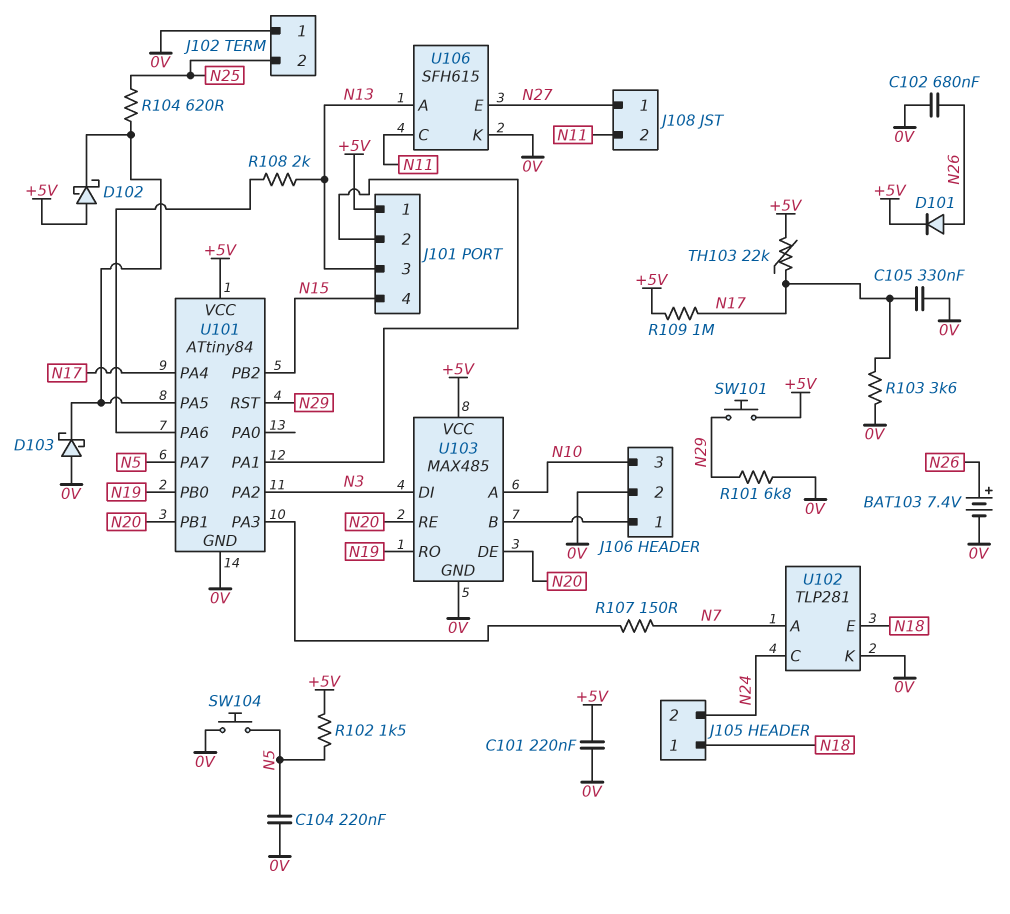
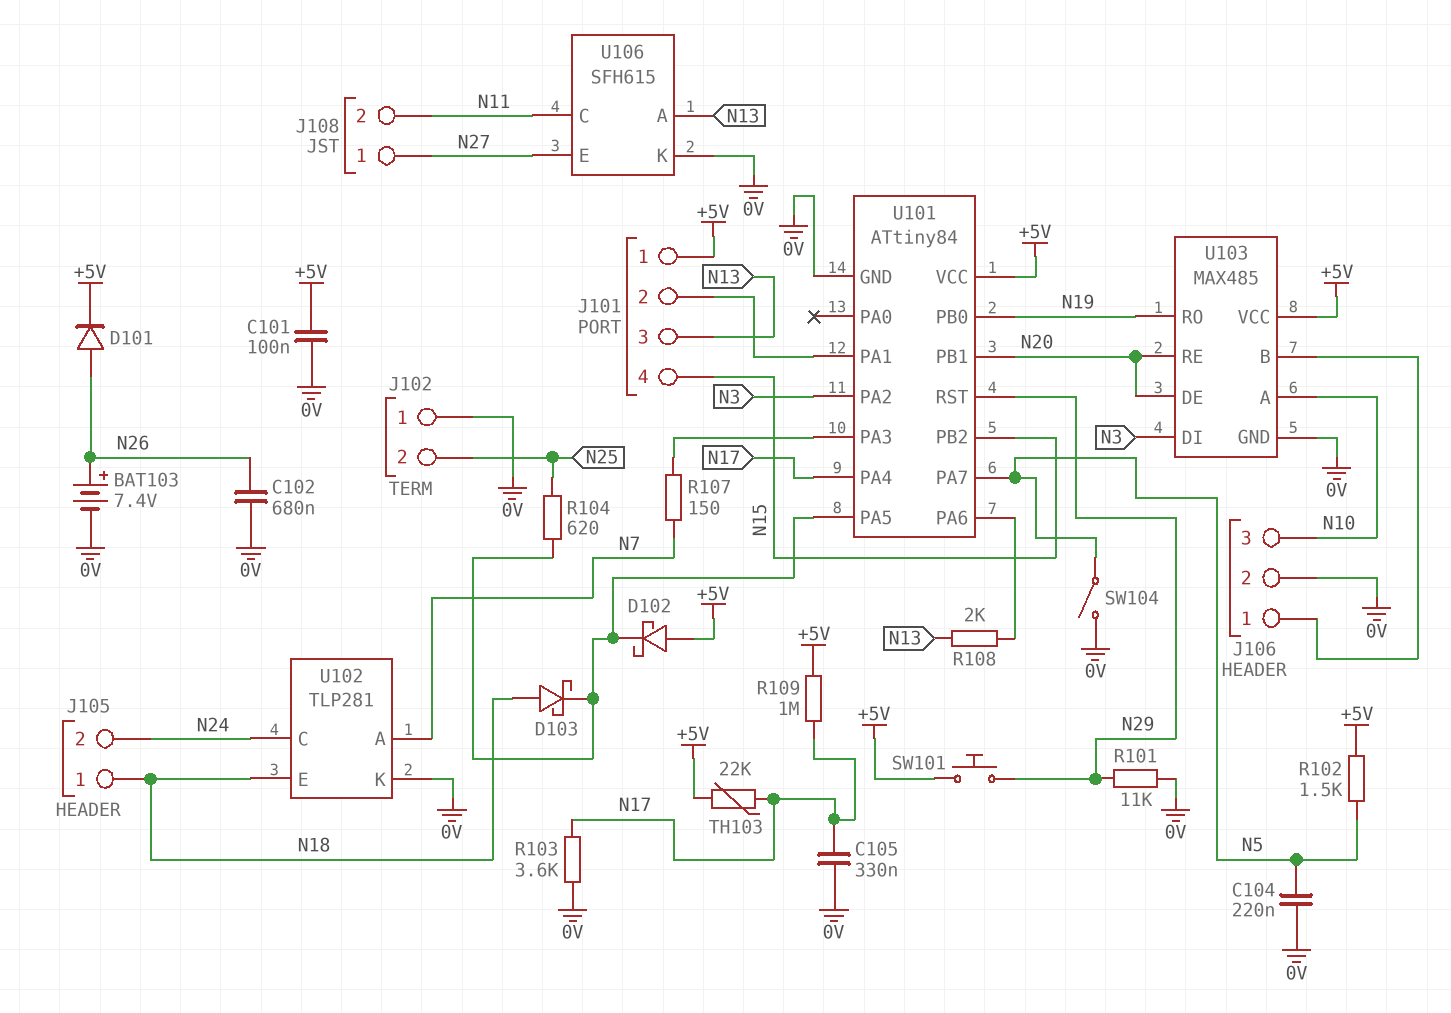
C101: 220nF (+5V, 0V) -> 100nF (+5V, 0V)
D103: schottky (A 0V, K U101/PA5) -> schottky (A N18, K U101/PA5)
R101: 6.8k (0V, N29) -> 11k (0V, N29)
SW104: button (0V, N5) -> switch (0V, N5)

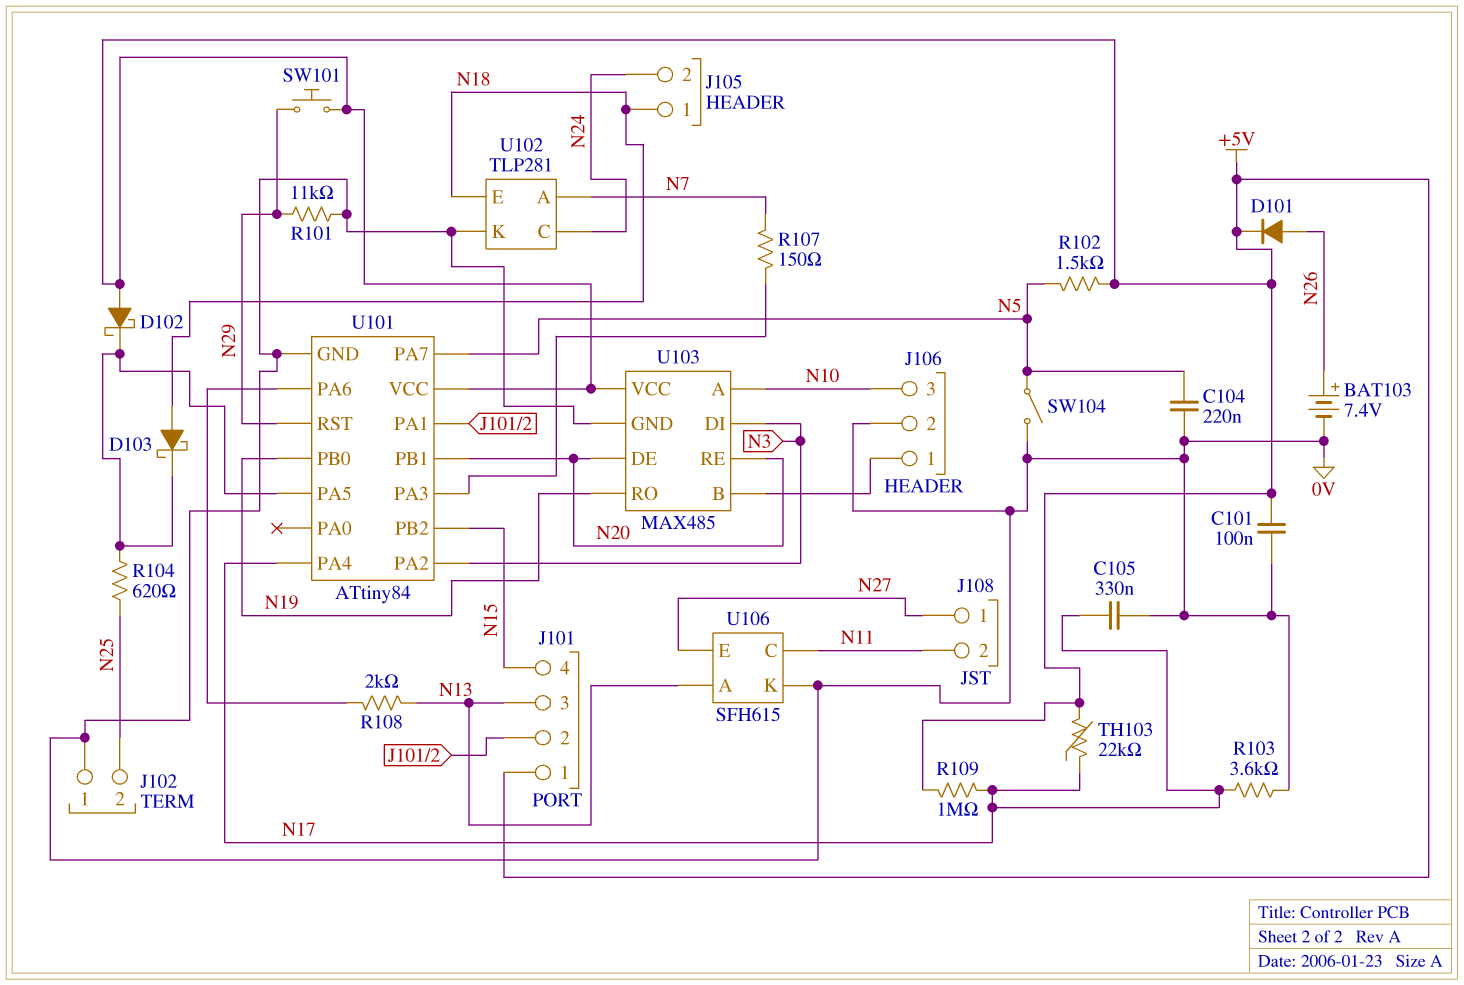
C102: 680nF (0V, N26) -> none

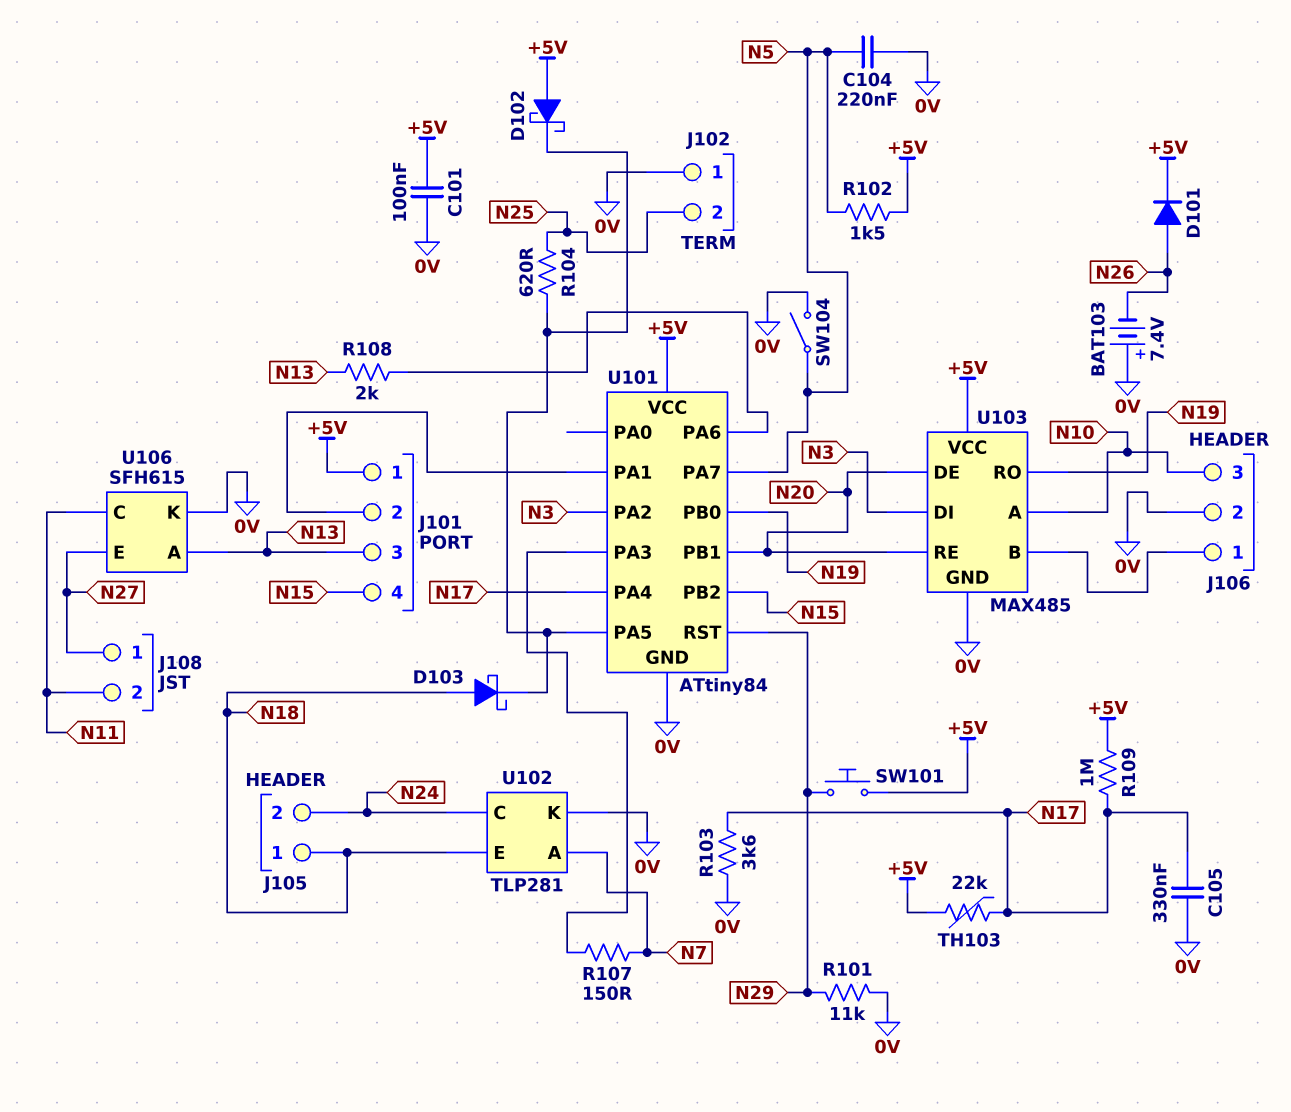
BAT103: 7.4V (plus N26, minus 0V) -> 7.4V (plus 0V, minus N26)

